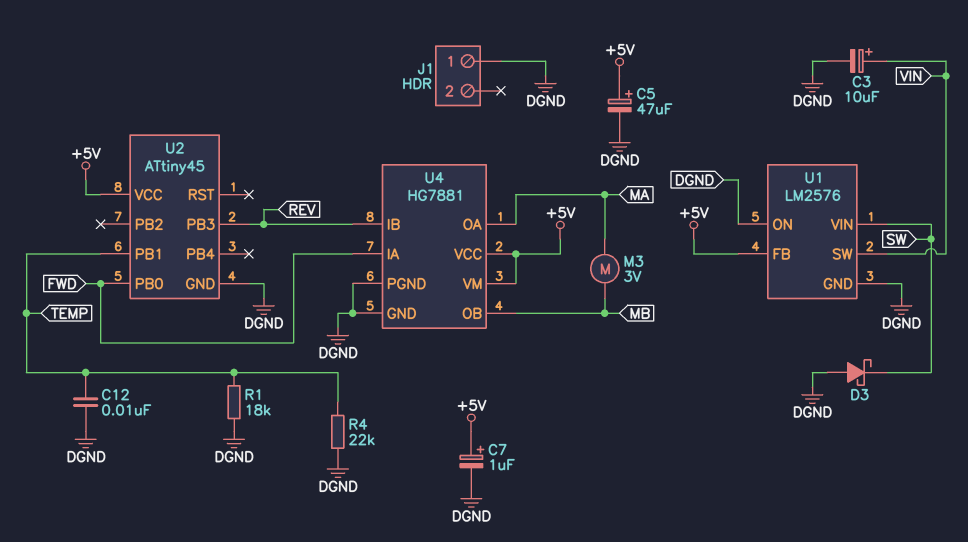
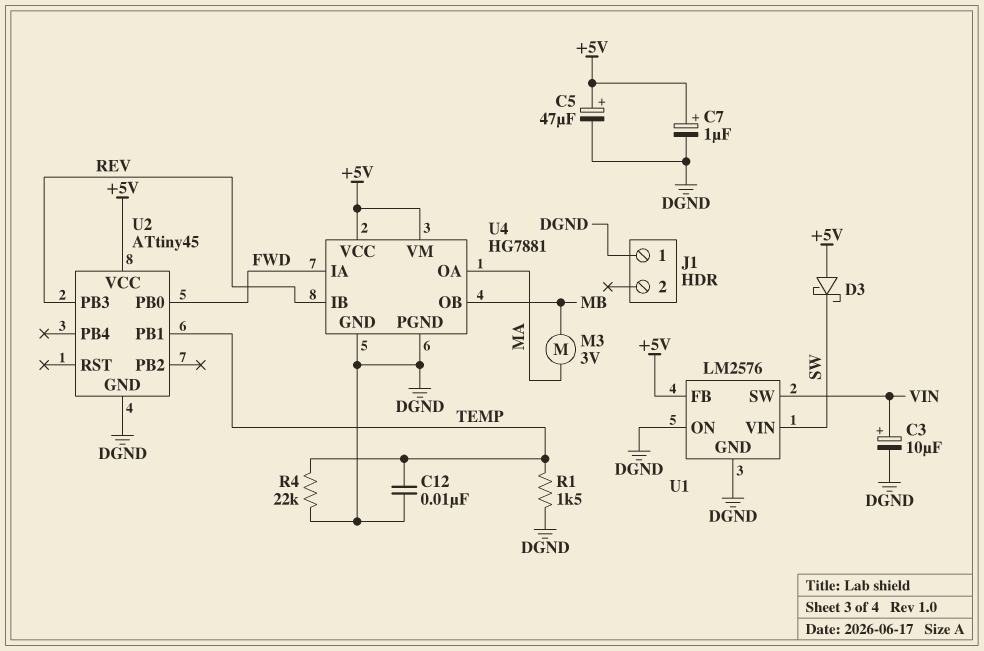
D3: schottky (A DGND, K SW) -> schottky (A +5V, K SW)
R1: 18k (DGND, TEMP) -> 1.5k (DGND, TEMP)

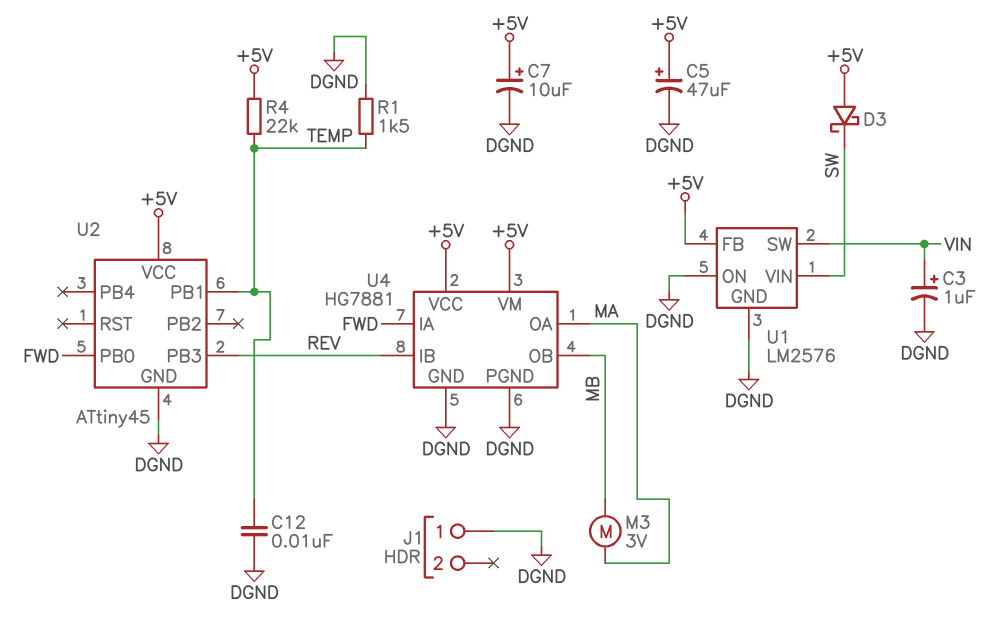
C3: 10uF (plus VIN, minus DGND) -> 1uF (plus VIN, minus DGND)
C7: 1uF (plus +5V, minus DGND) -> 10uF (plus +5V, minus DGND)
R4: 22k (DGND, TEMP) -> 22k (+5V, TEMP)

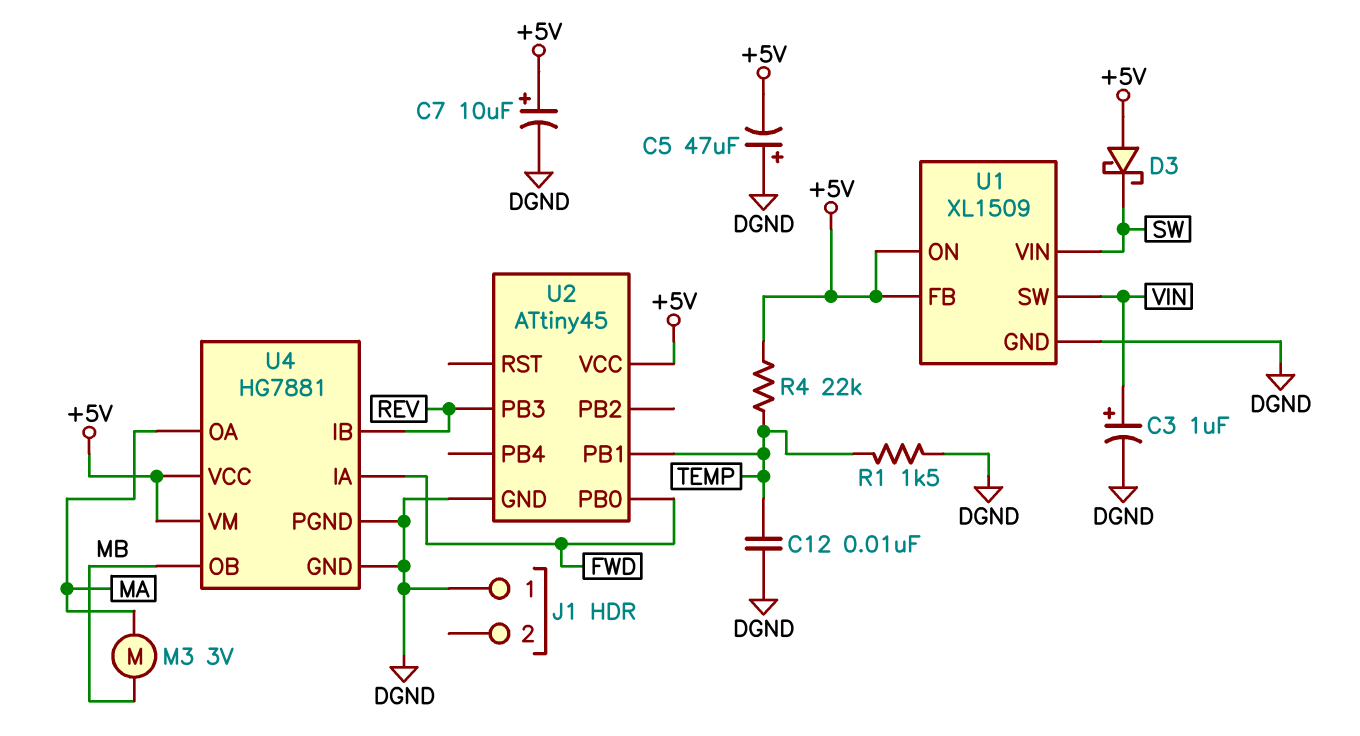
C5: 47uF (plus +5V, minus DGND) -> 47uF (plus DGND, minus +5V)
U1: LM2576 -> XL1509
U1 pin ON: DGND -> +5V

